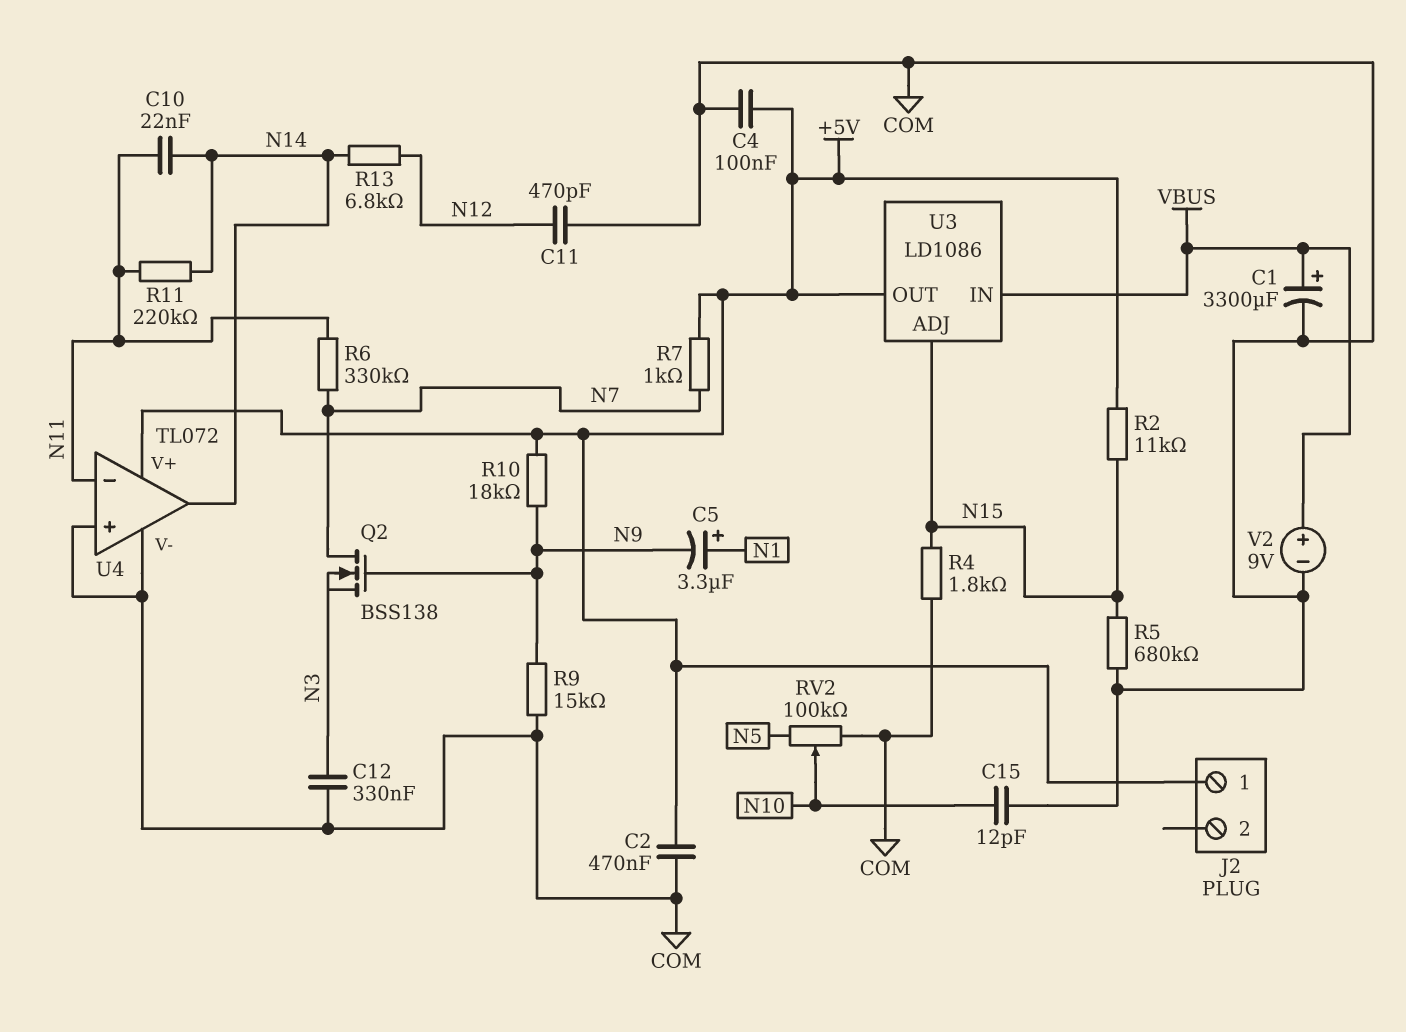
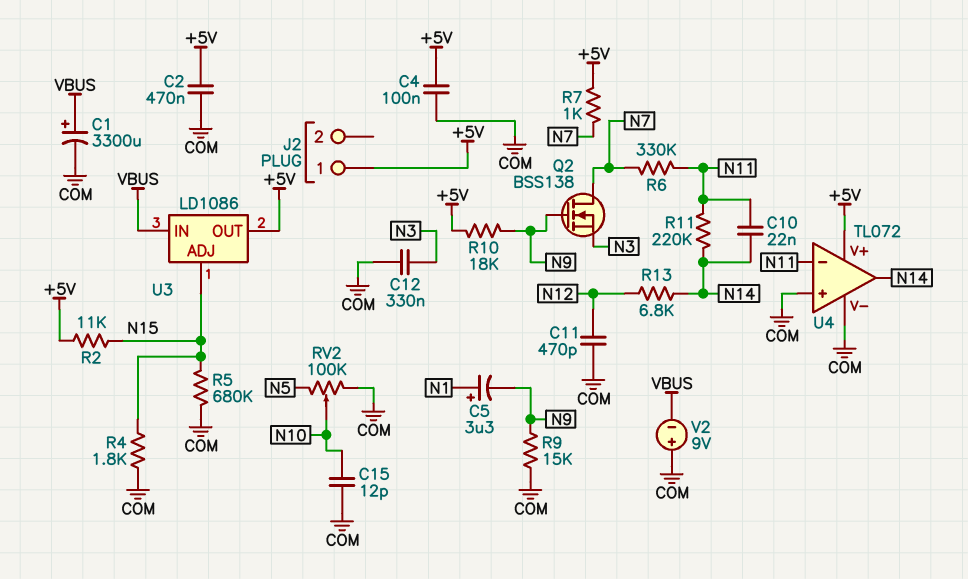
V2: 9V (plus VBUS, minus COM) -> 9V (plus COM, minus VBUS)

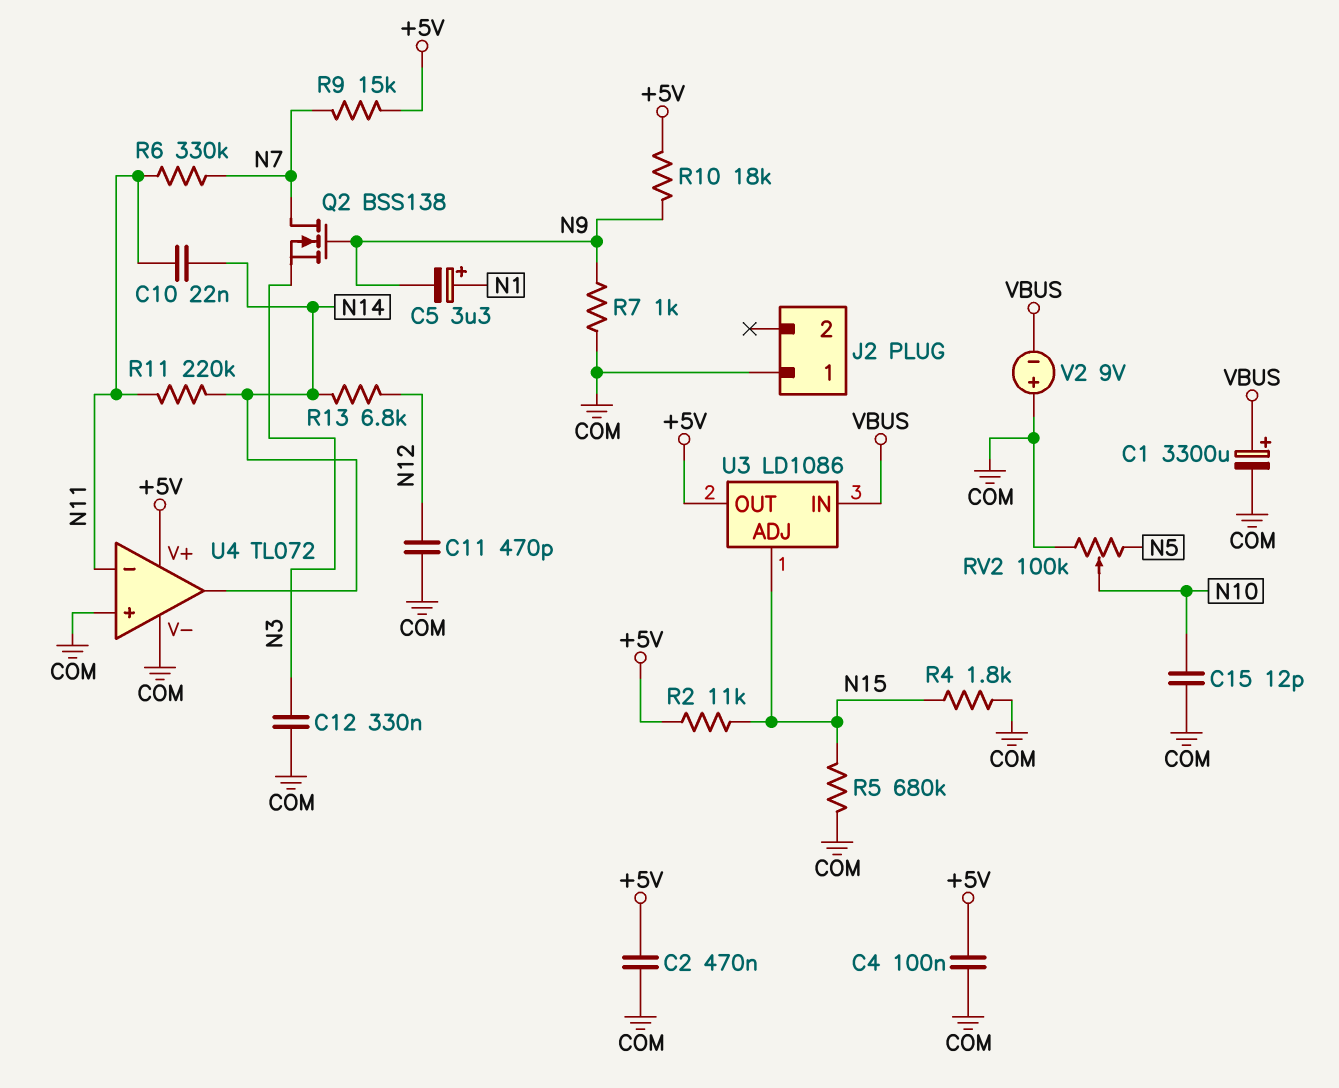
J2 pin 1: +5V -> COM
R7: 1k (+5V, N7) -> 1k (COM, N9)
R9: 15k (COM, N9) -> 15k (+5V, N7)

